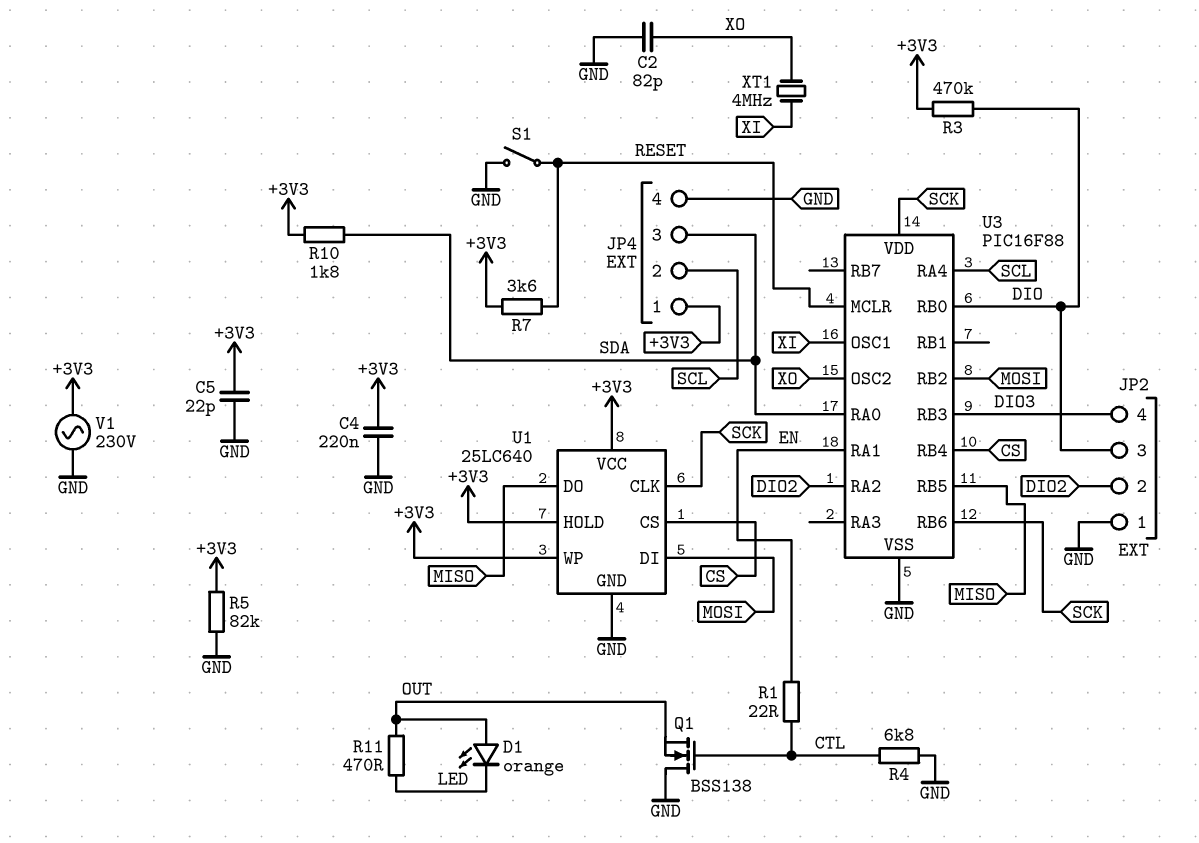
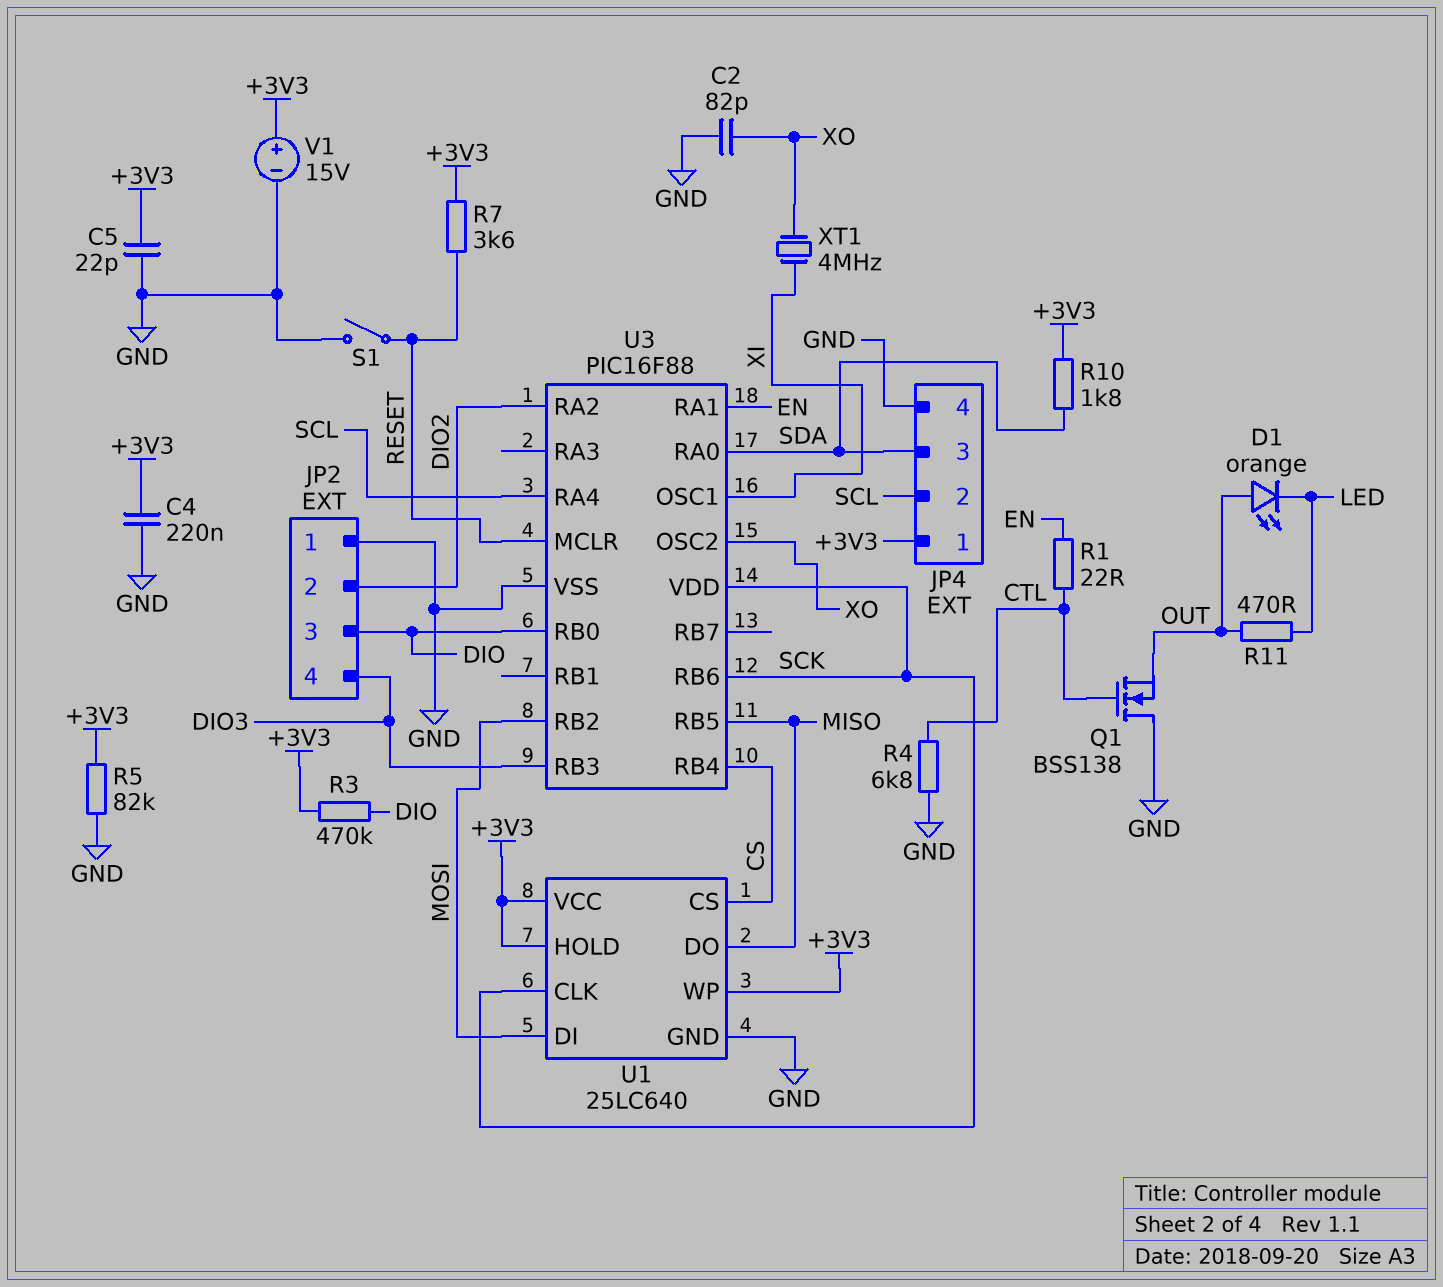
V1: AC 230V (+3V3, GND) -> 15V (plus +3V3, minus GND)

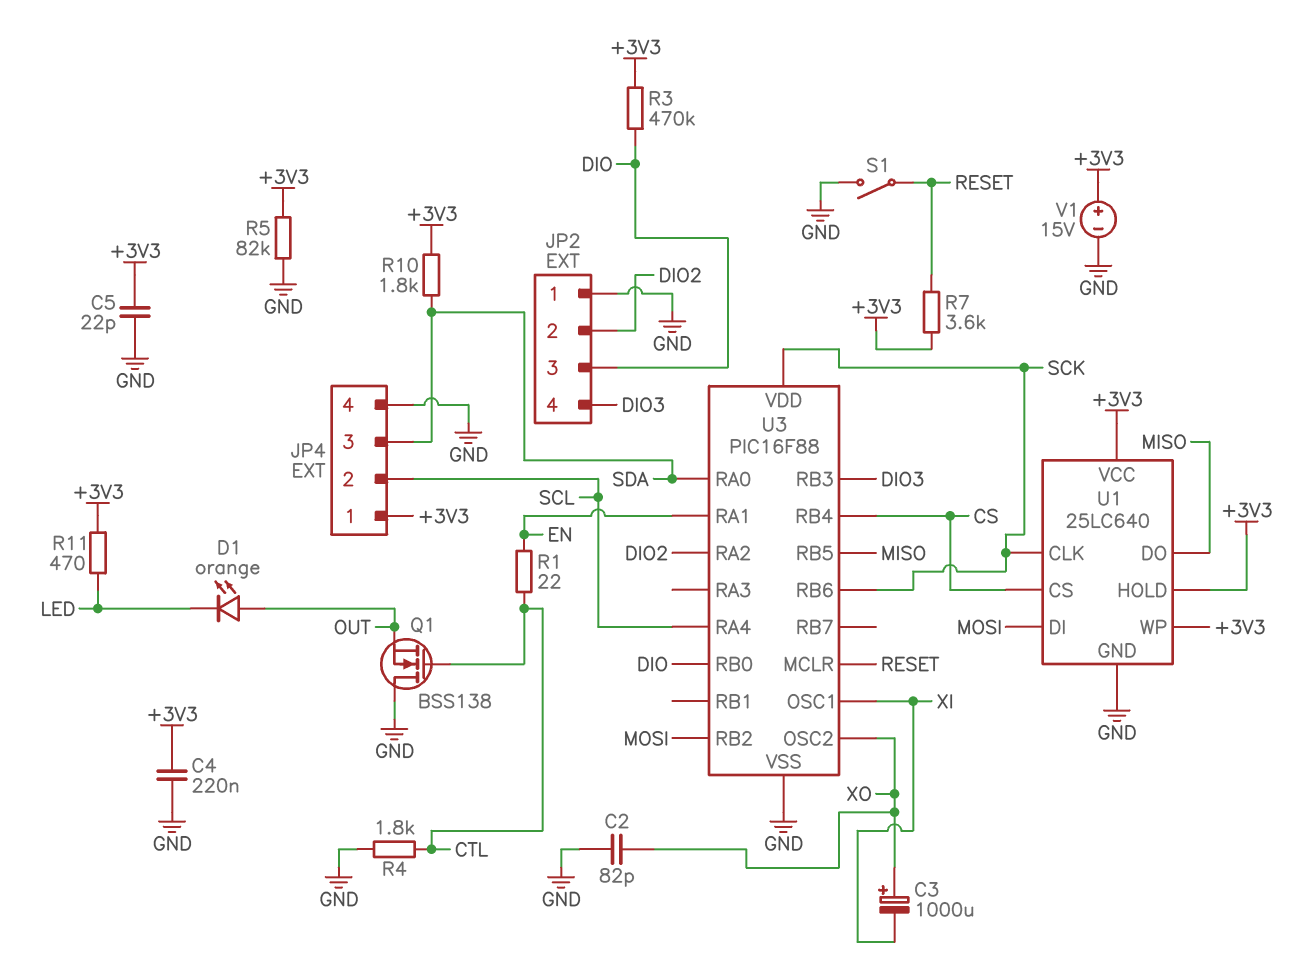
C3: none -> 1000uF (plus XO, minus XI)
R4: 6.8k (CTL, GND) -> 1.8k (CTL, GND)
R11: 470 (LED, OUT) -> 470 (+3V3, LED)
XT1: 4MHz (XI, XO) -> none

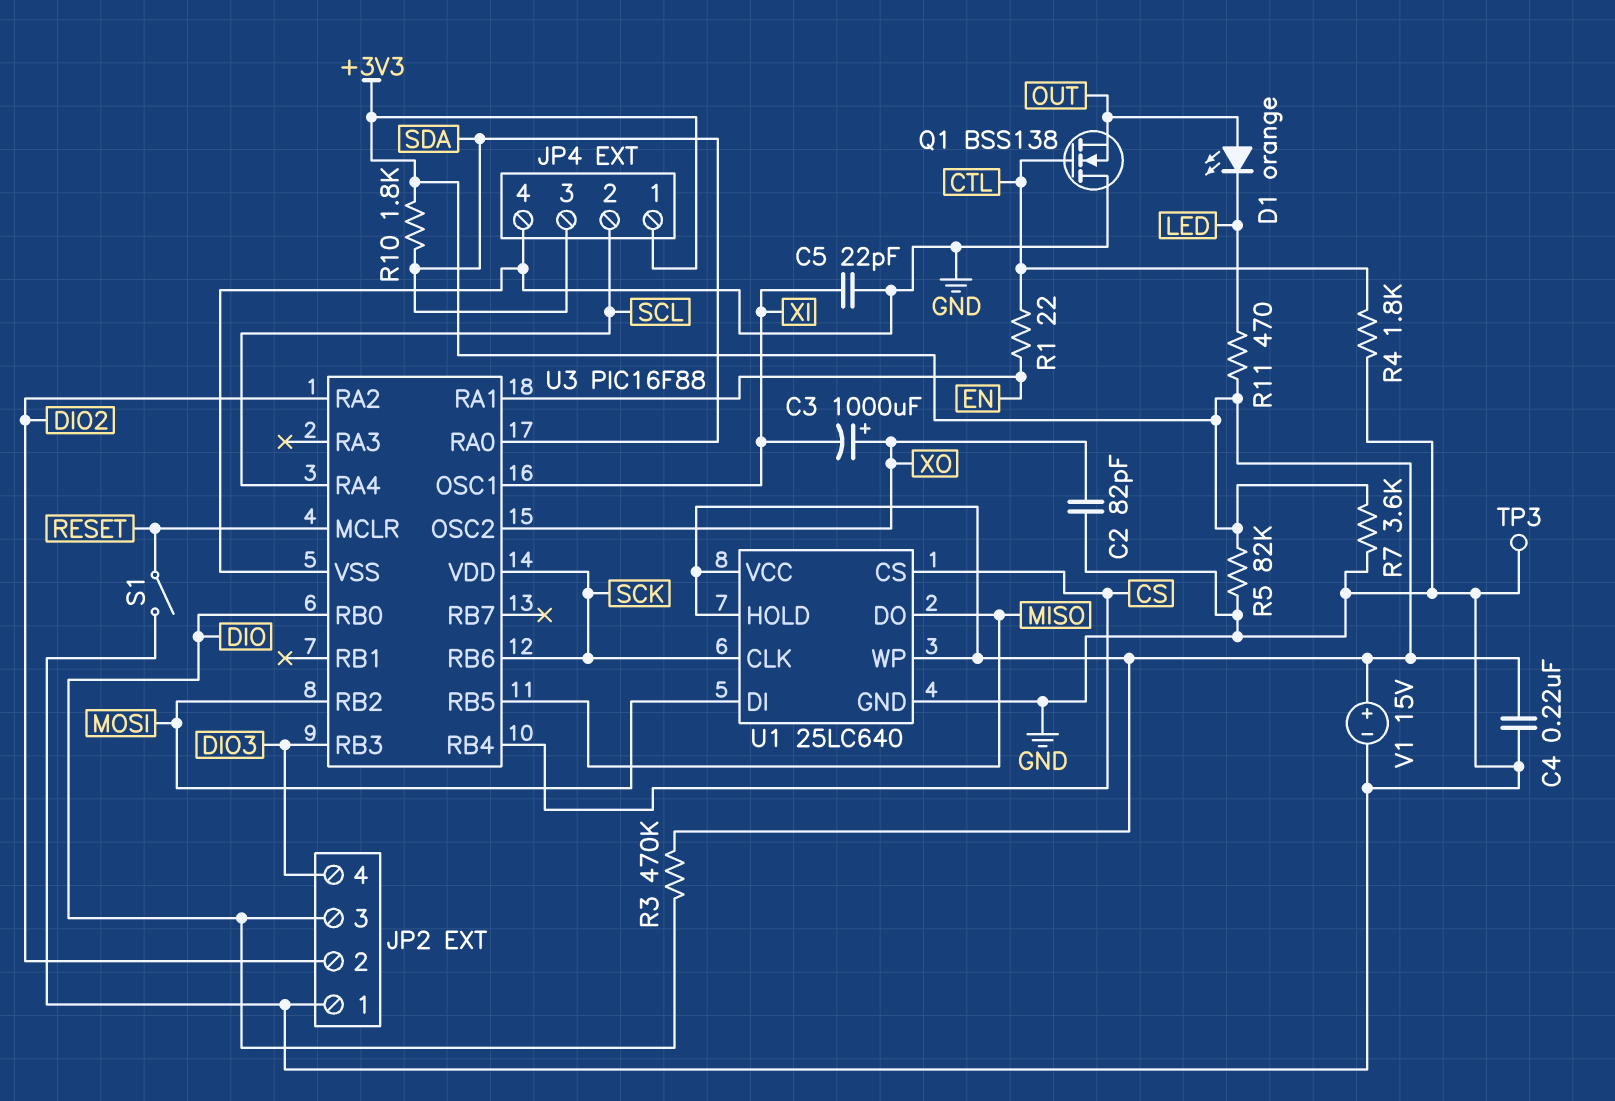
C5: 22pF (+3V3, GND) -> 22pF (GND, XI)
R7: 3.6k (+3V3, RESET) -> 3.6k (+3V3, GND)
TP3: none -> test point (GND)

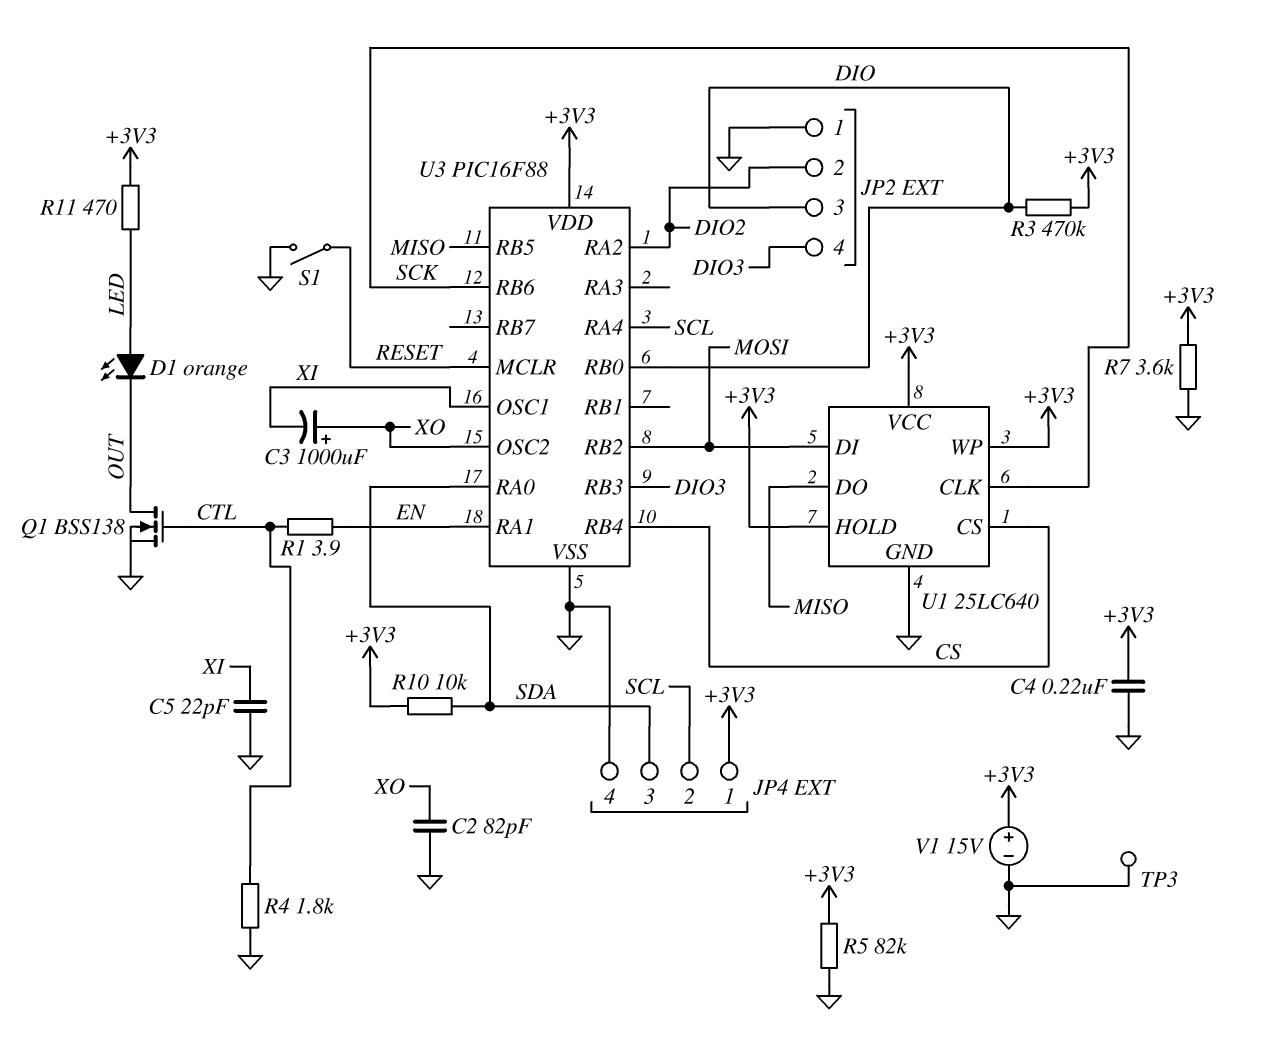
D1: LED orange (A OUT, K LED) -> LED orange (A LED, K OUT)
Q1: NMOS BSS138 (G CTL, D GND, S OUT) -> NMOS BSS138 (G CTL, D OUT, S GND)
R1: 22 (CTL, EN) -> 3.9 (CTL, EN)
R10: 1.8k (+3V3, SDA) -> 10k (+3V3, SDA)
U3 pin VDD: SCK -> +3V3

